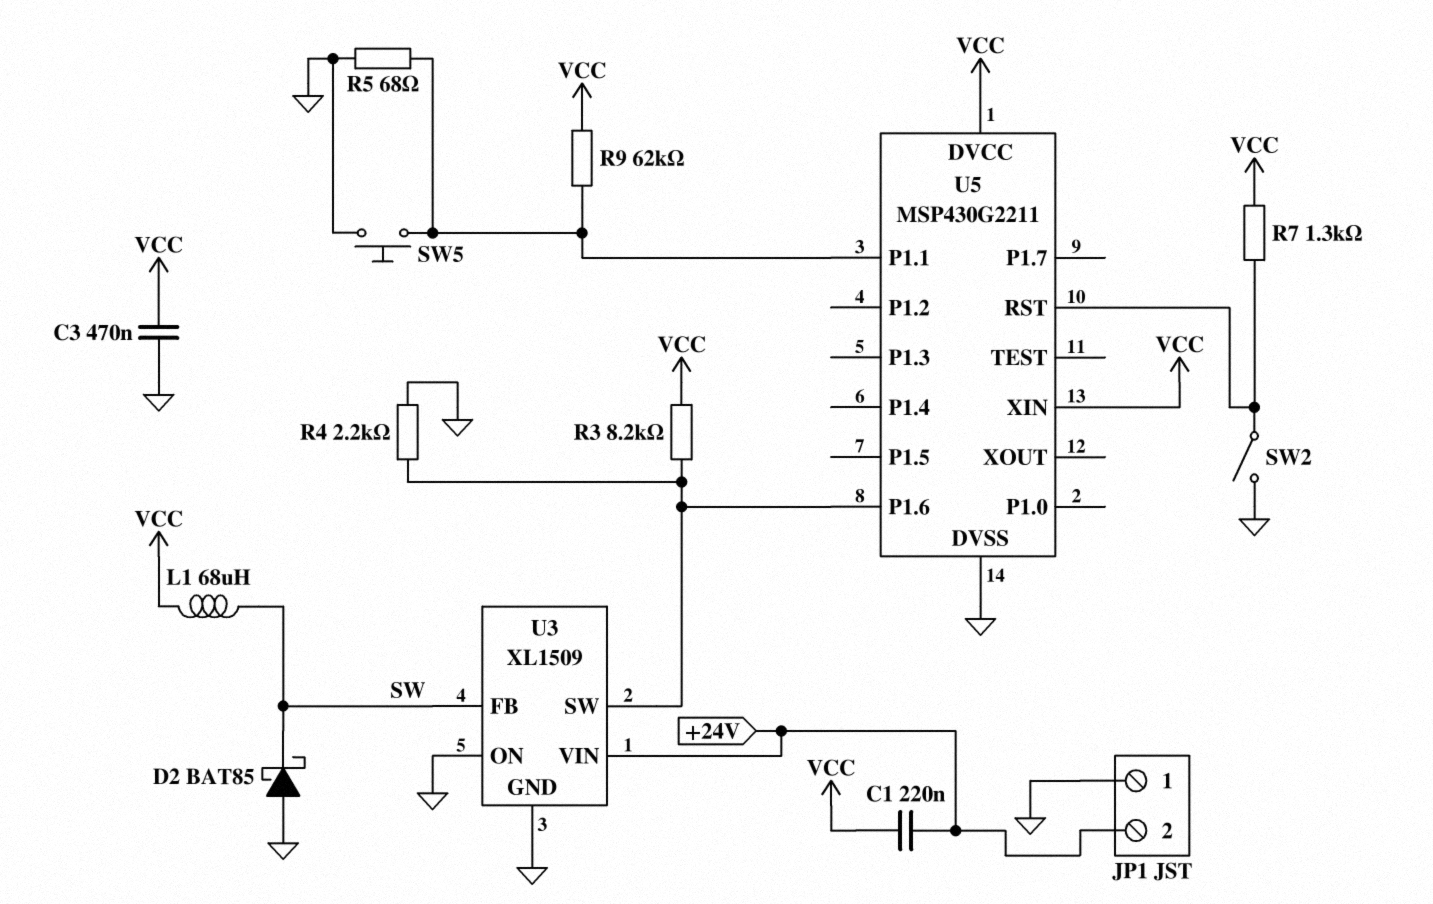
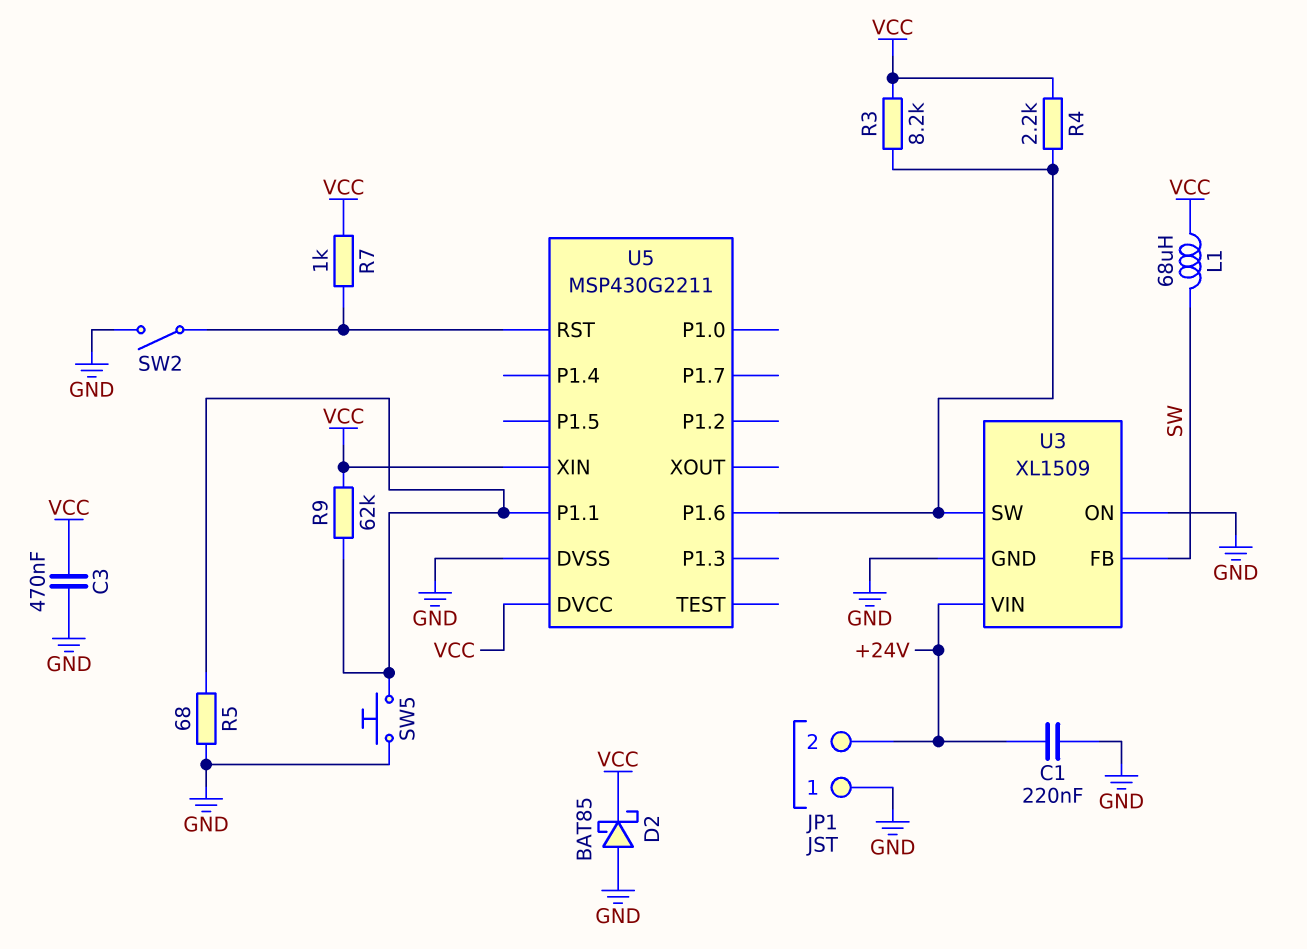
C1: 220nF (+24V, VCC) -> 220nF (+24V, GND)
D2: schottky BAT85 (A GND, K SW) -> schottky BAT85 (A GND, K VCC)
R4: 2.2k (GND, U3/SW) -> 2.2k (U3/SW, VCC)
R7: 1.3k (U5/RST, VCC) -> 1k (U5/RST, VCC)

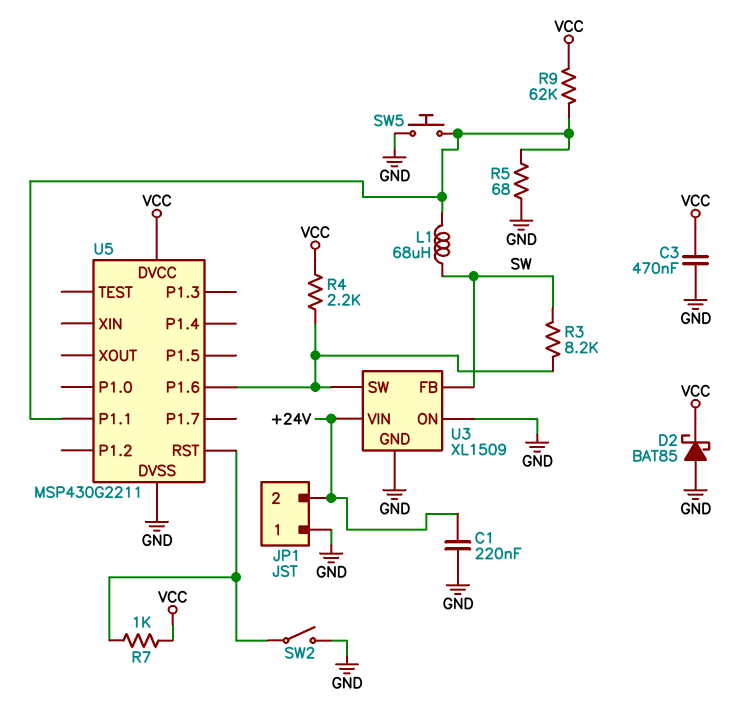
L1: 68uH (SW, VCC) -> 68uH (SW, U5/P1.1)
R3: 8.2k (U3/SW, VCC) -> 8.2k (SW, U3/SW)
U5 pin XIN: VCC -> none

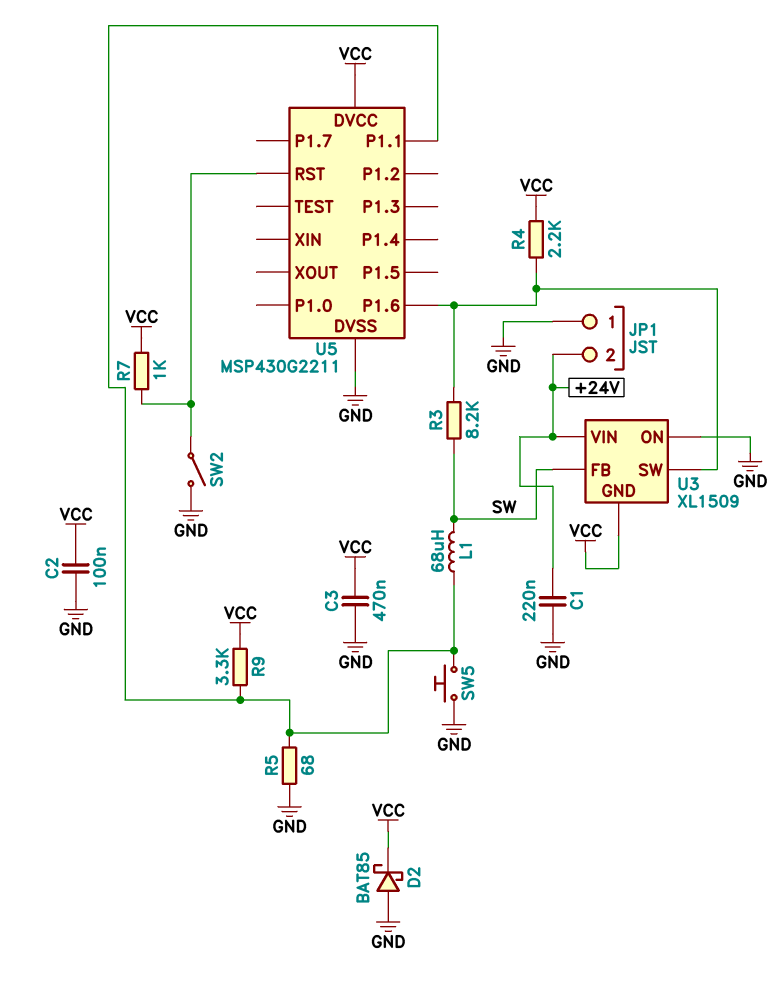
C2: none -> 100nF (GND, VCC)
R9: 62k (U5/P1.1, VCC) -> 3.3k (U5/P1.1, VCC)
U3 pin GND: GND -> VCC

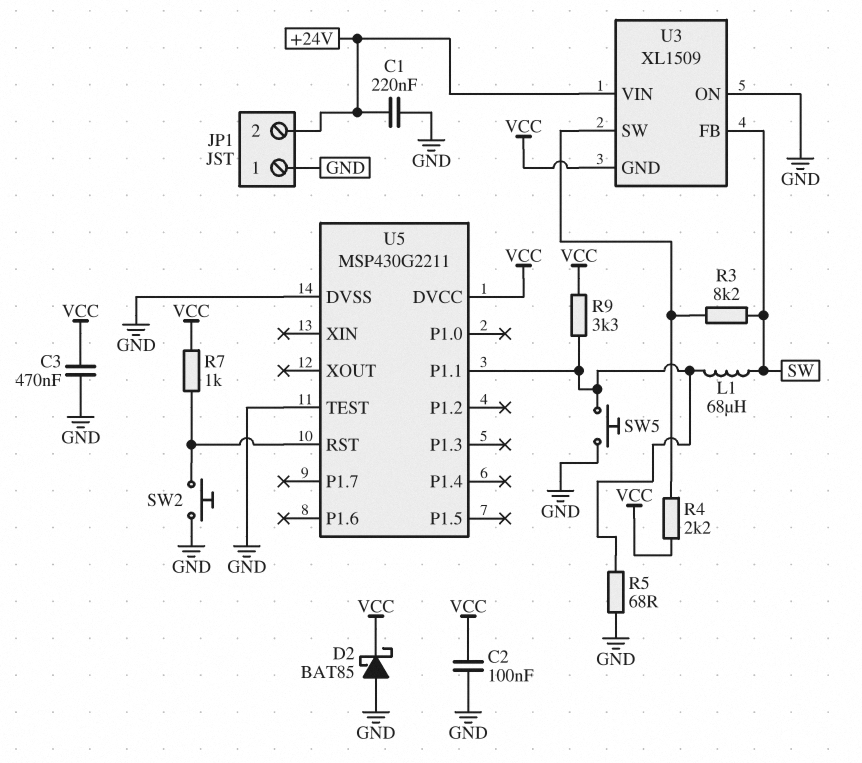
SW2: switch (GND, U5/RST) -> button (GND, U5/RST)
U5 pin P1.6: U3/SW -> none
U5 pin TEST: none -> GND

